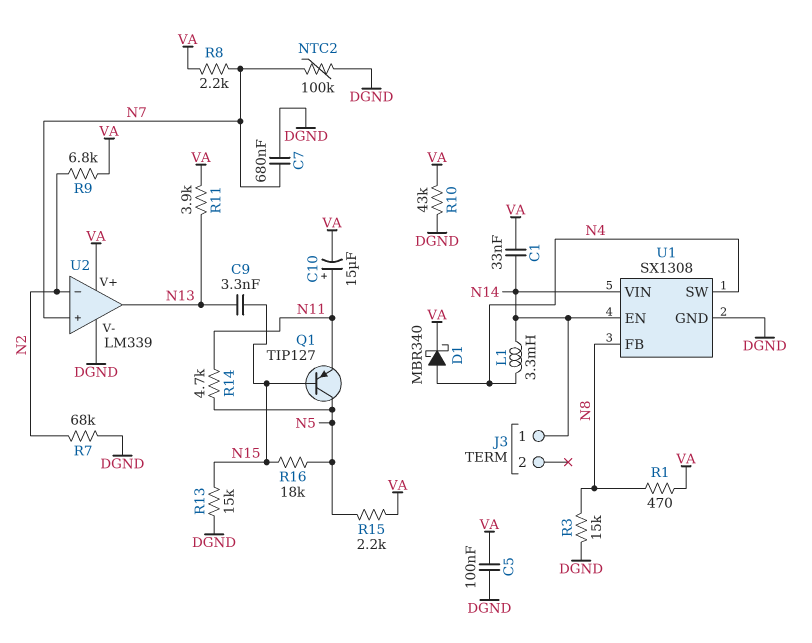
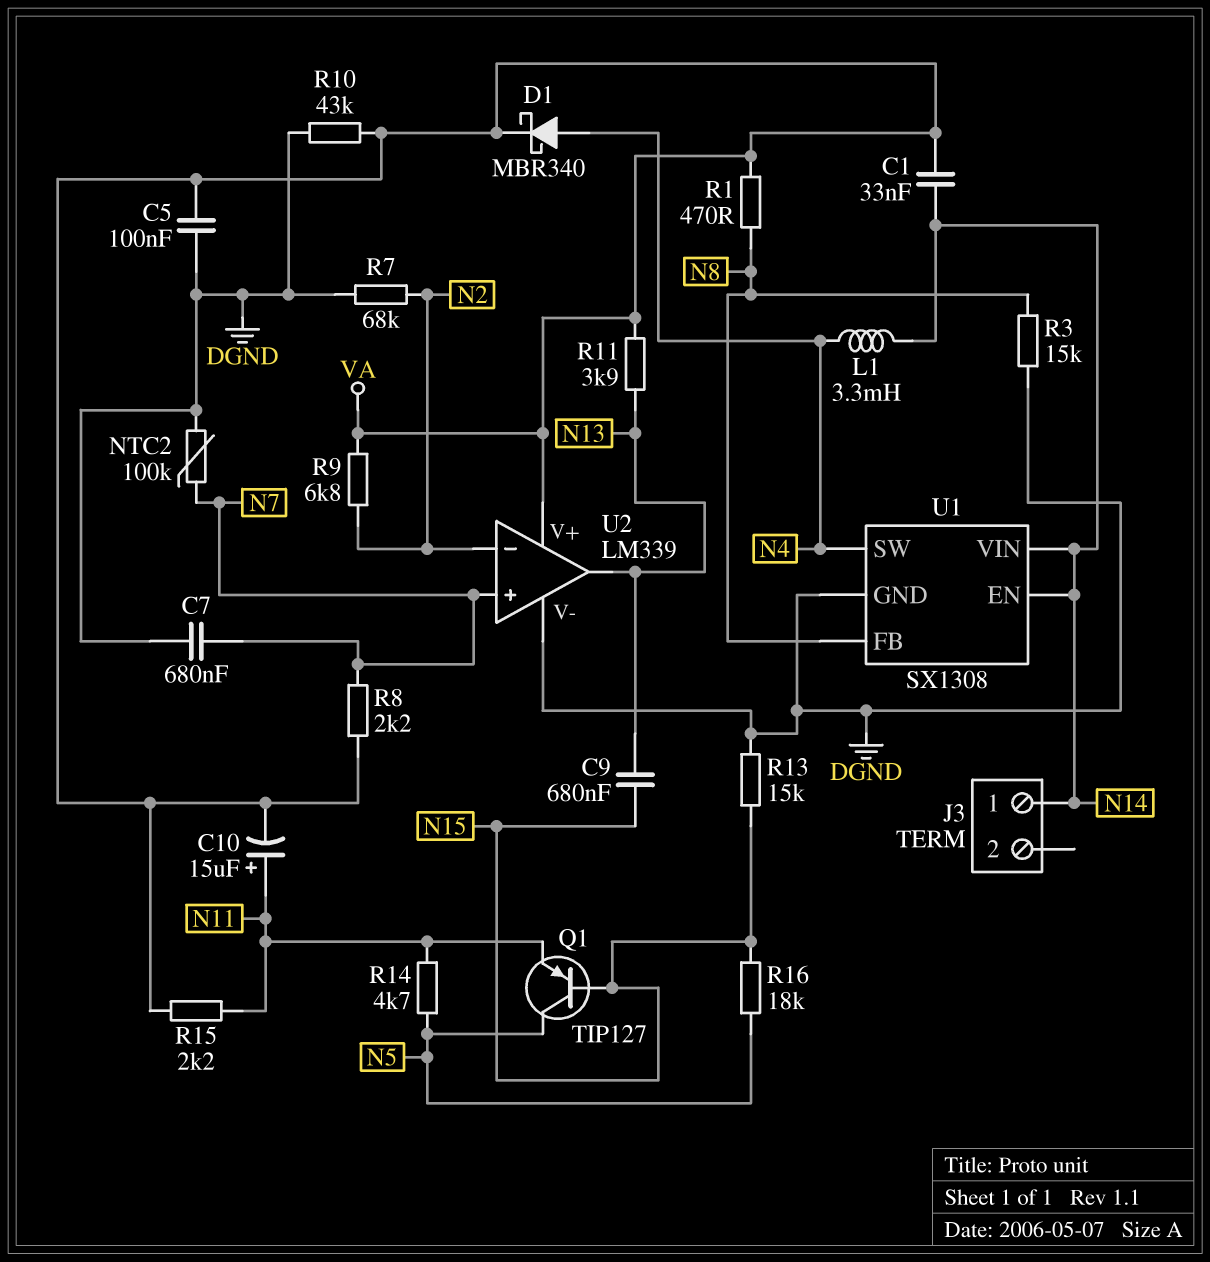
C9: 3.3nF (N13, N15) -> 680nF (N13, N15)
R15: 2.2k (N5, VA) -> 2.2k (N11, VA)

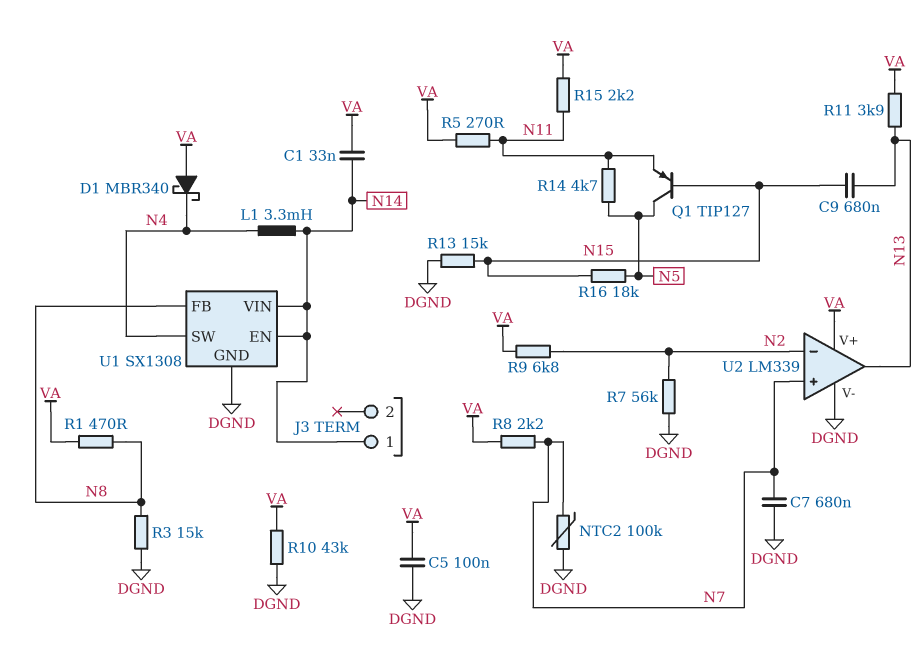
C10: 15uF (plus N11, minus VA) -> none
D1: schottky MBR340 (A N4, K VA) -> schottky MBR340 (A VA, K N4)
R5: none -> 270 (N11, VA)
R7: 68k (DGND, N2) -> 56k (DGND, N2)

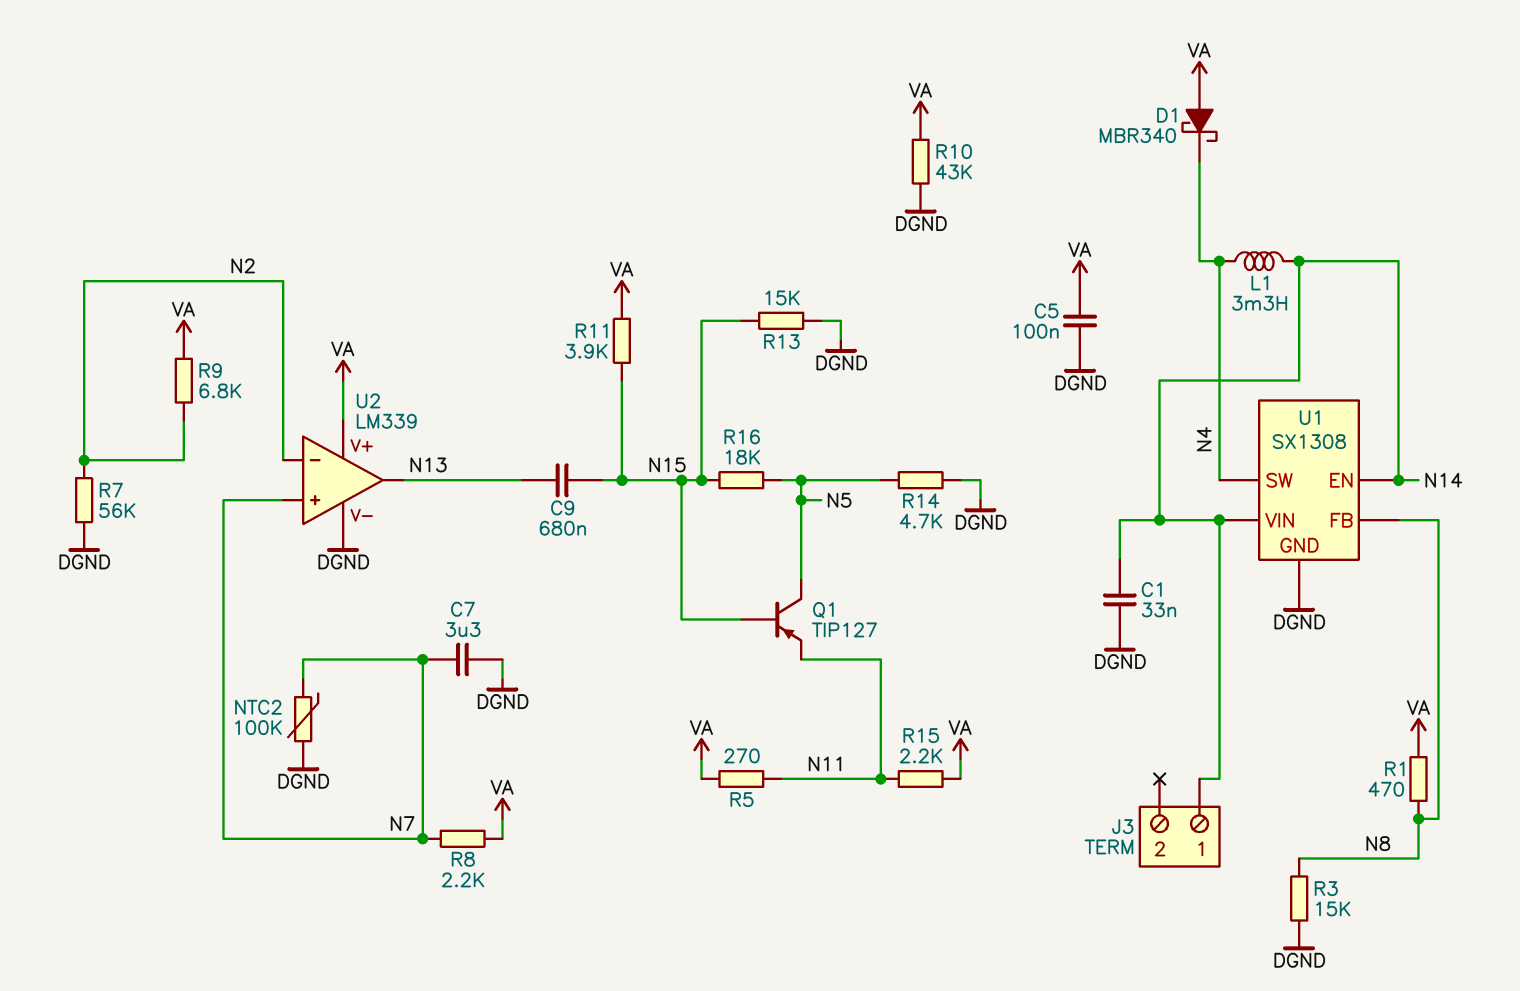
C1: 33nF (N14, VA) -> 33nF (DGND, N14)
C7: 680nF (DGND, N7) -> 3.3uF (DGND, N7)
R11: 3.9k (N13, VA) -> 3.9k (N15, VA)
R14: 4.7k (N5, N11) -> 4.7k (DGND, N5)

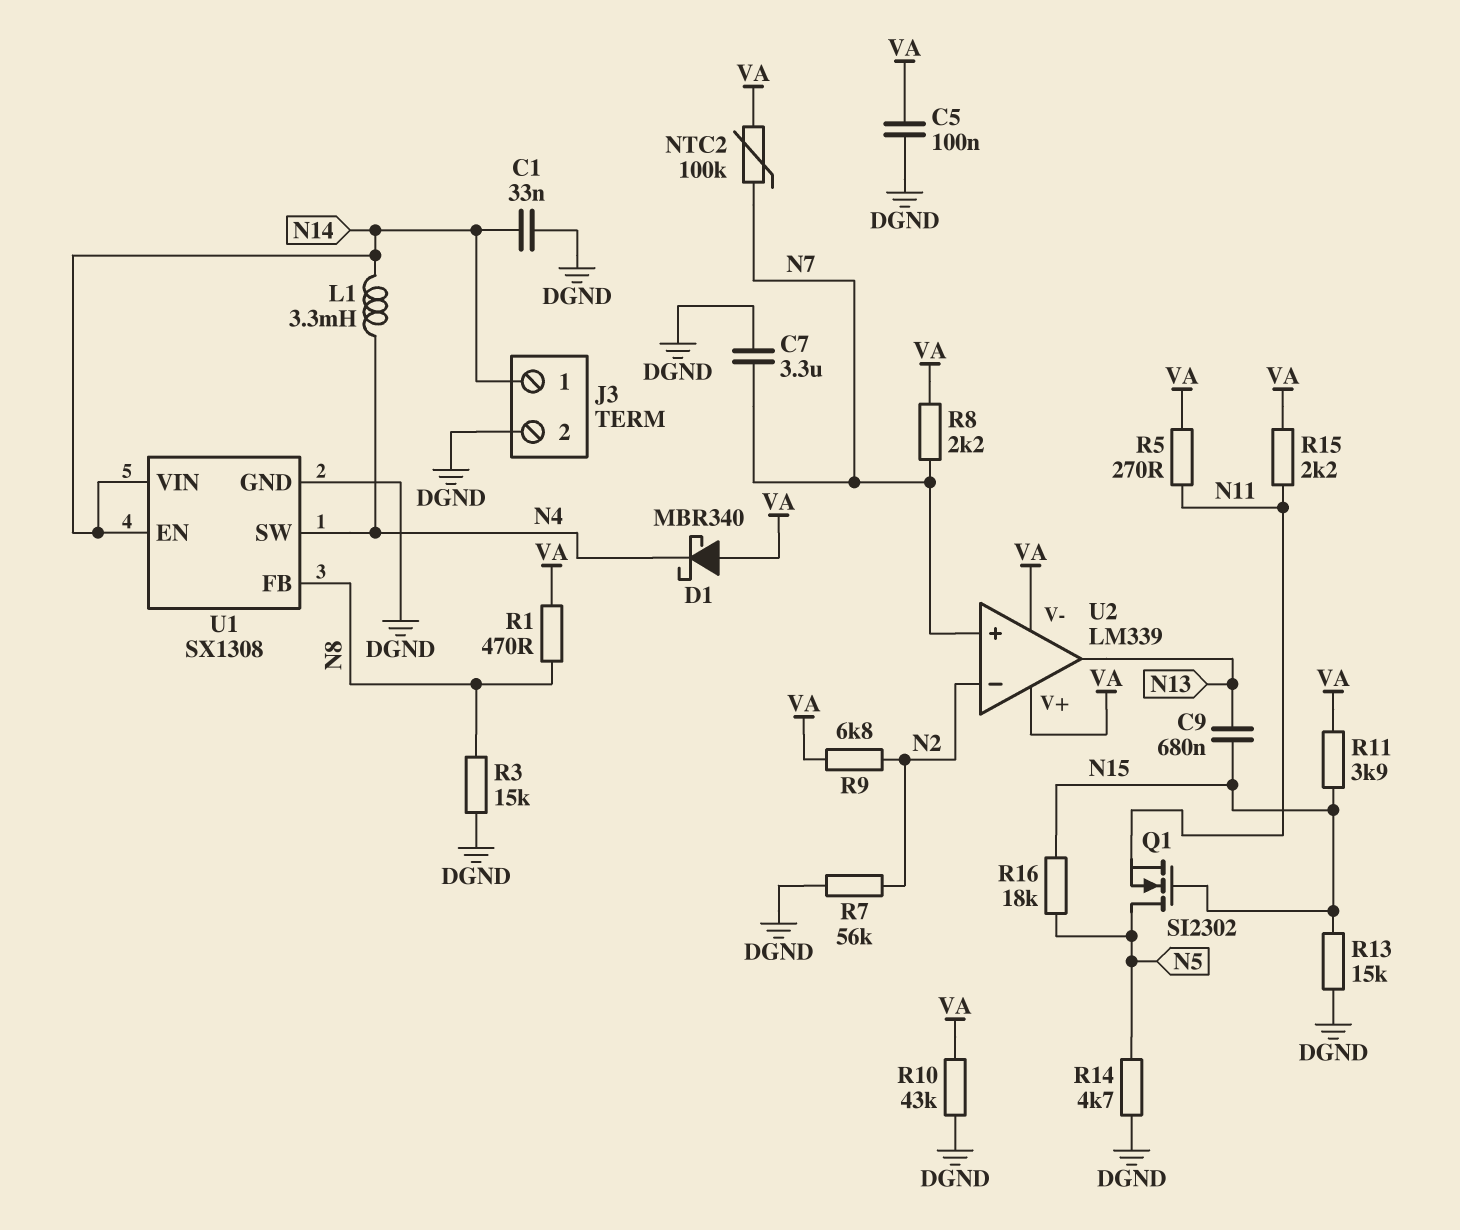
J3 pin 2: none -> DGND
NTC2: 100k (DGND, N7) -> 100k (N7, VA)
Q1: PNP TIP127 (B N15, C N5, E N11) -> NMOS SI2302 (G N15, D N5, S N11)
U2 pin V-: DGND -> VA

